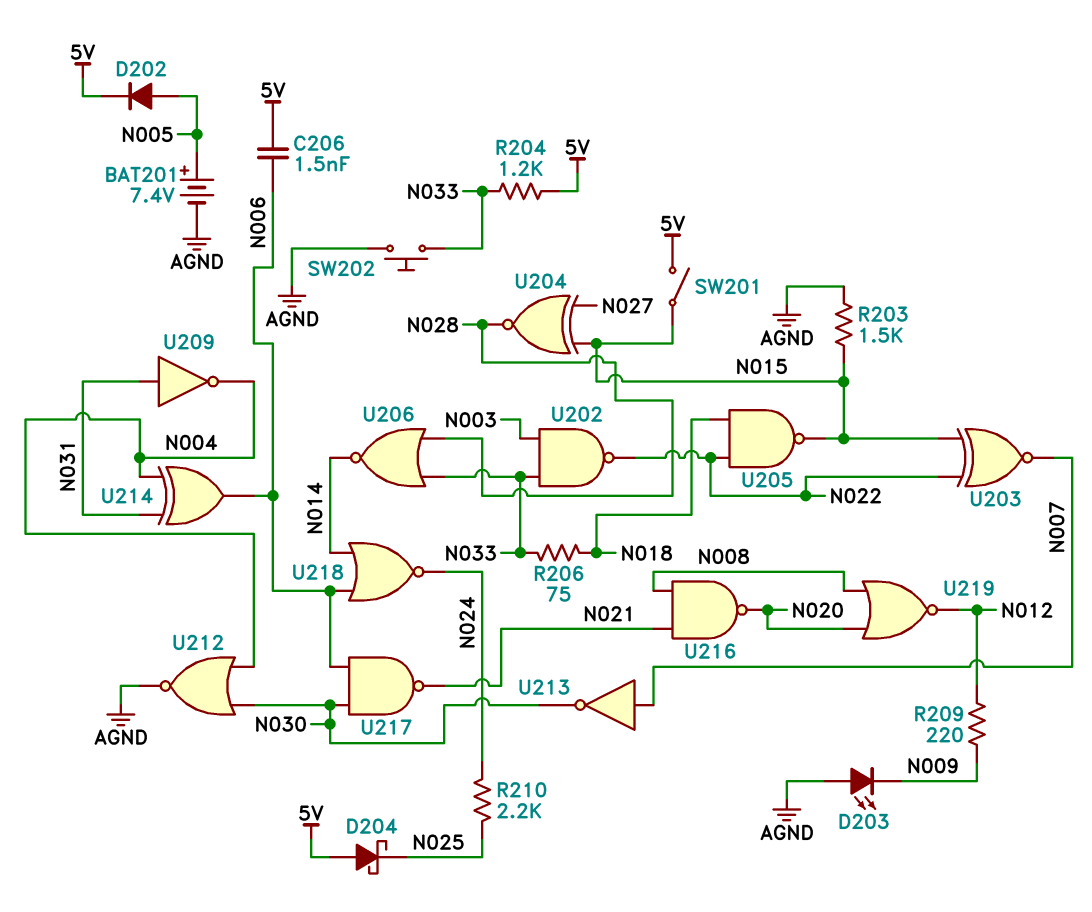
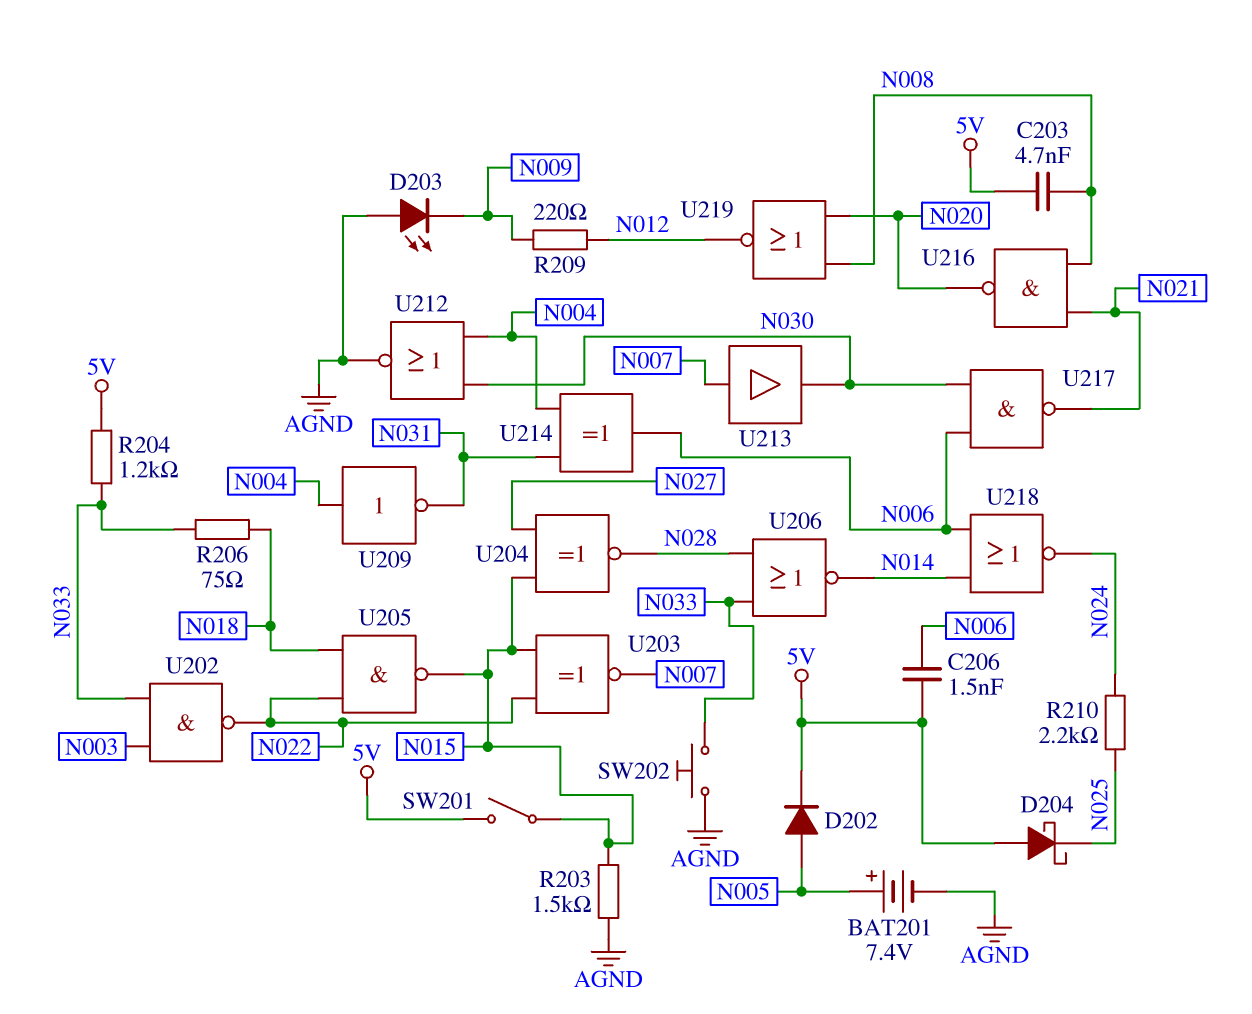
C203: none -> 4.7nF (5V, N008)
U209: NOT (in N031, out N004) -> NOT (in N004, out N031)
U213: NOT (in N007, out N030) -> buffer (in N007, out N030)

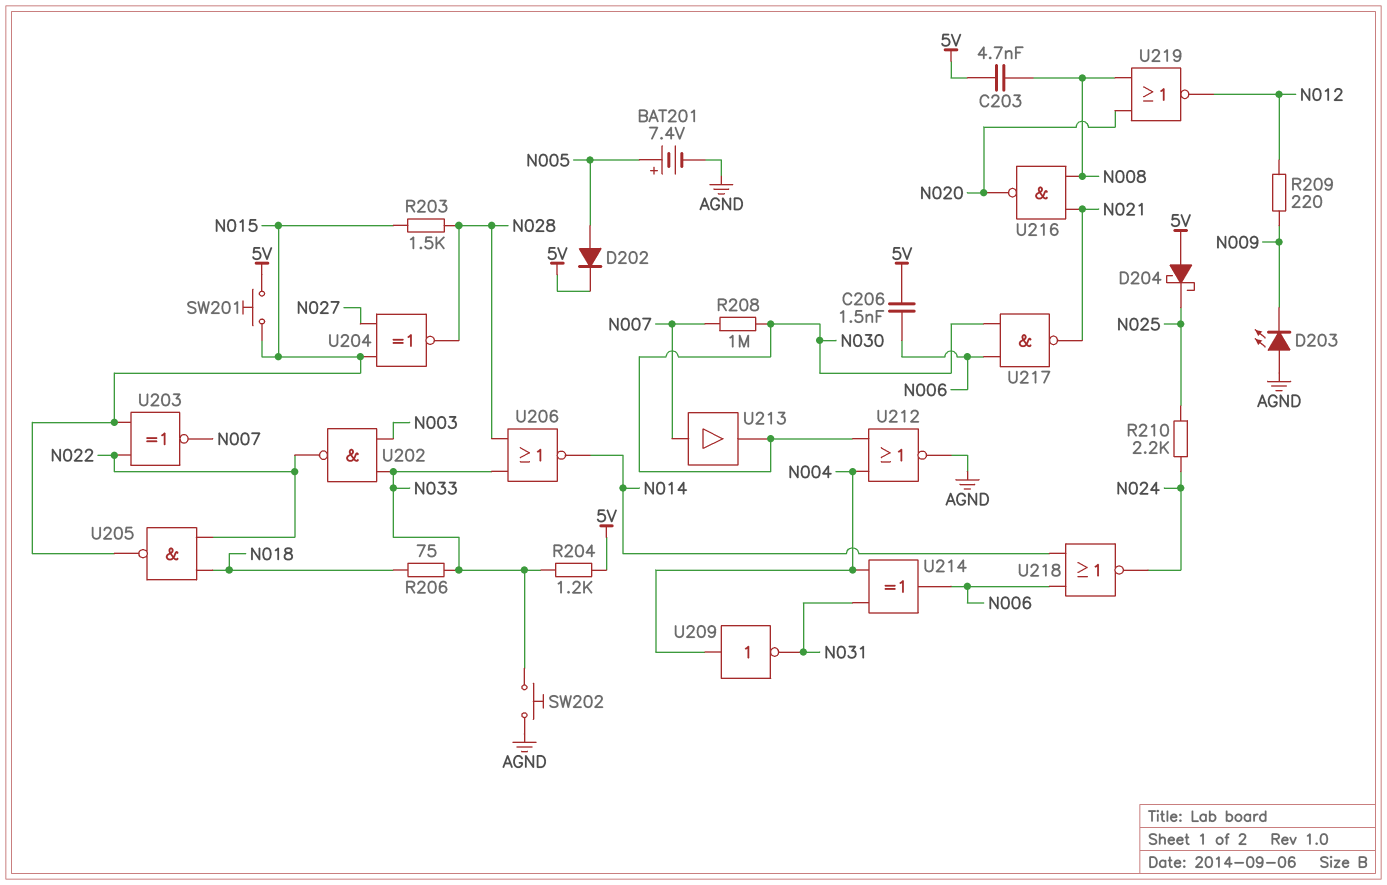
R203: 1.5k (AGND, N015) -> 1.5k (N015, N028)
R208: none -> 1M (N007, N030)
SW201: switch (5V, N015) -> button (5V, N015)

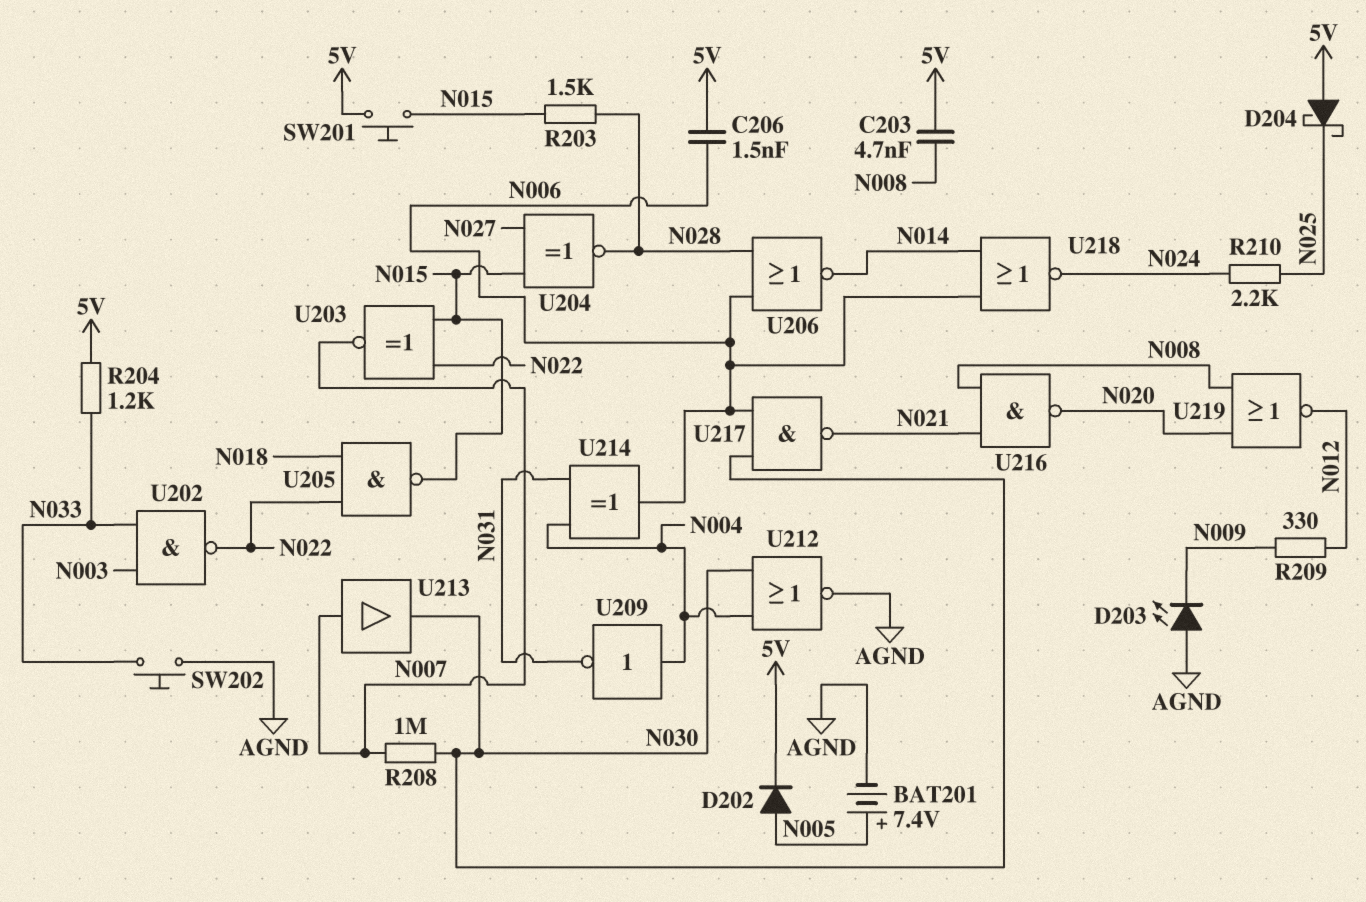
R206: 75 (N018, N033) -> none
R209: 220 (N009, N012) -> 330 (N009, N012)
U206: NOR (in N028, in N033, out N014) -> NOR (in N006, in N028, out N014)

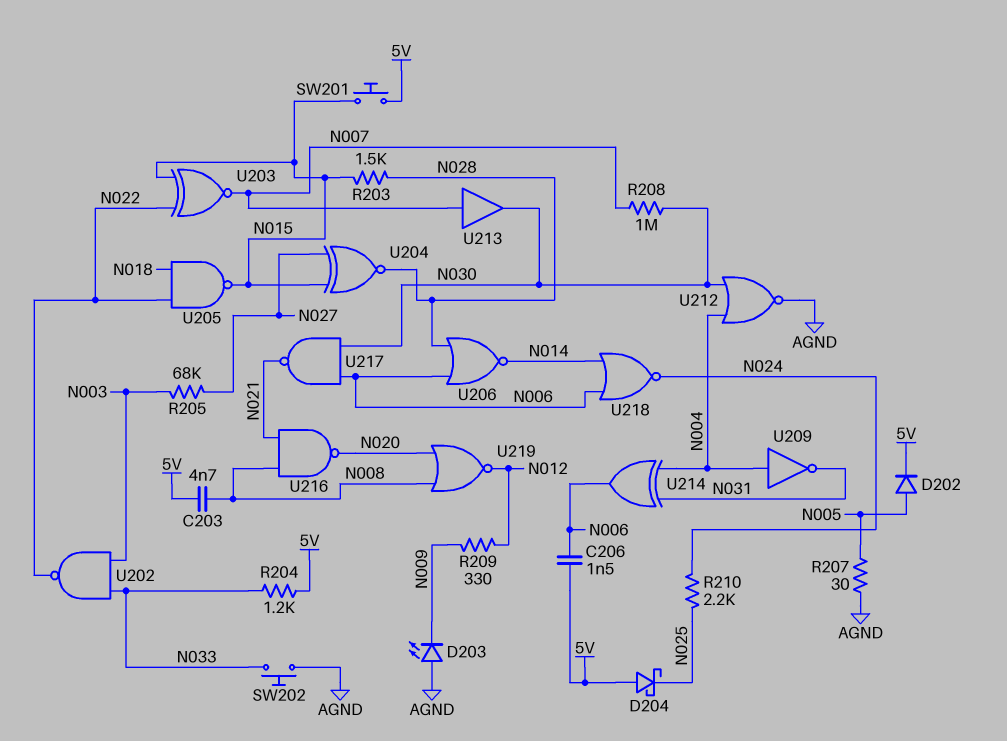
BAT201: 7.4V (plus N005, minus AGND) -> none
R205: none -> 68k (N003, N027)
R207: none -> 30 (AGND, N005)

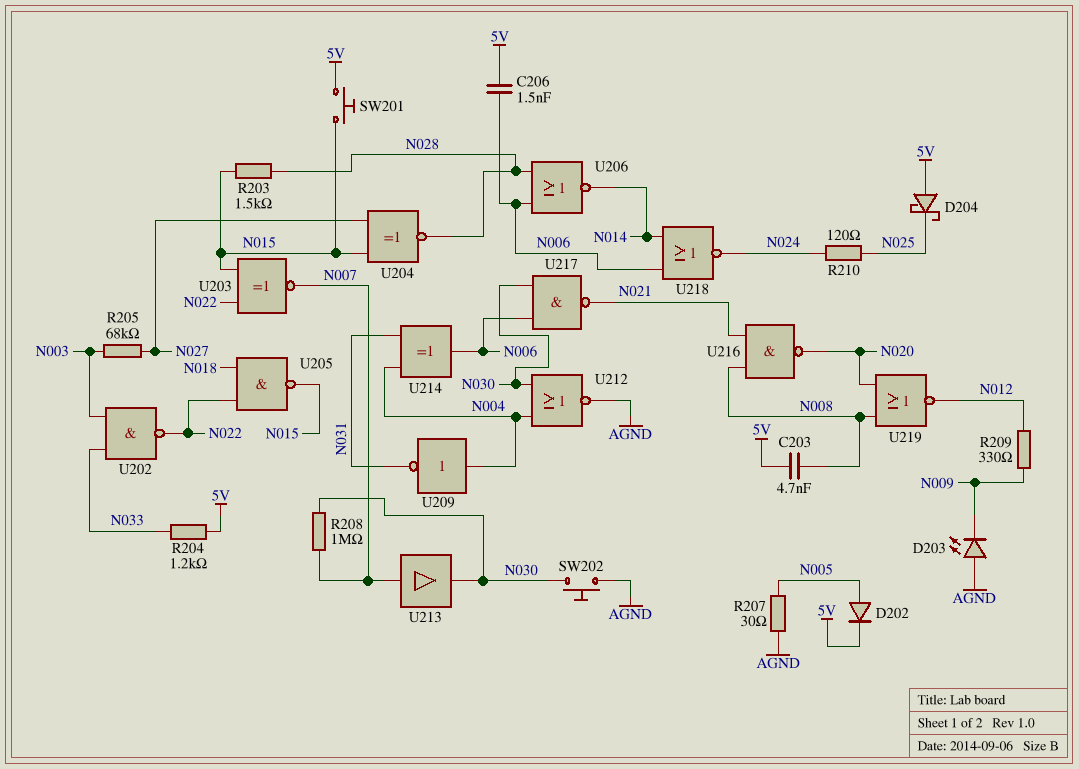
R210: 2.2k (N024, N025) -> 120 (N024, N025)
SW202: button (AGND, N033) -> button (AGND, N030)

